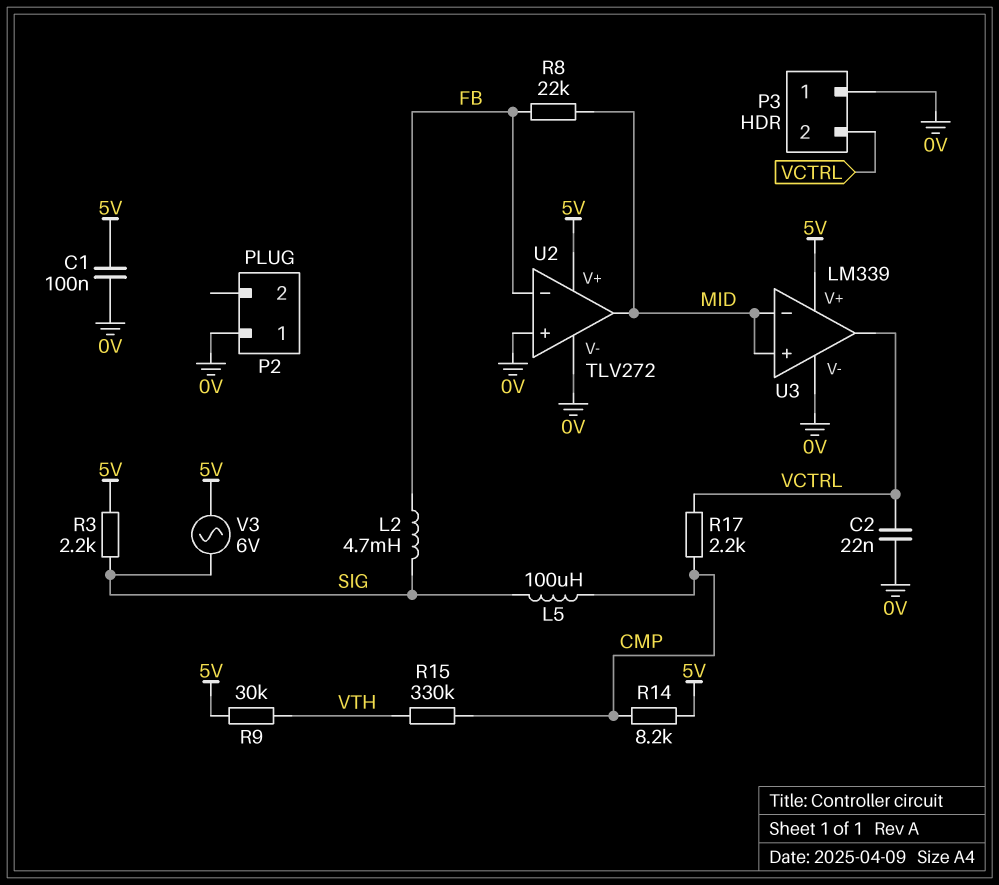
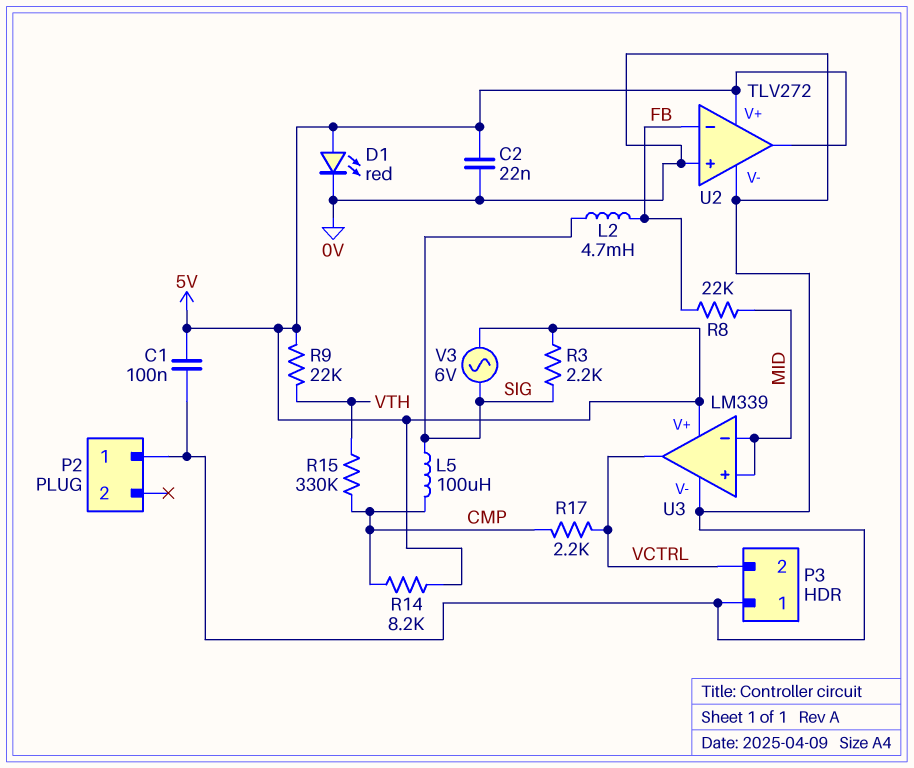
C2: 22nF (0V, VCTRL) -> 22nF (0V, 5V)
D1: none -> LED red (A 5V, K 0V)
R9: 30k (5V, VTH) -> 22k (5V, VTH)
U2 pin out: MID -> 5V

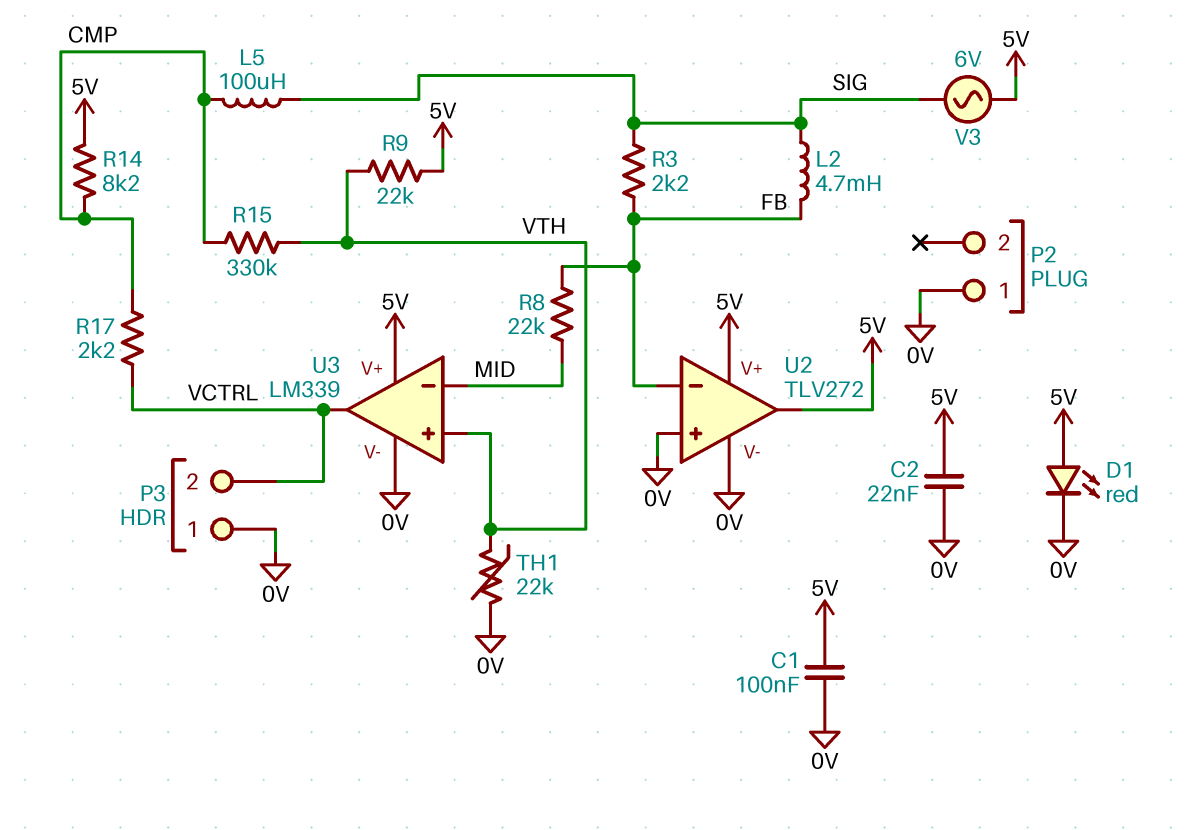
R3: 2.2k (5V, SIG) -> 2.2k (FB, SIG)
TH1: none -> 22k (0V, VTH)
U3 pin in+: MID -> VTH

